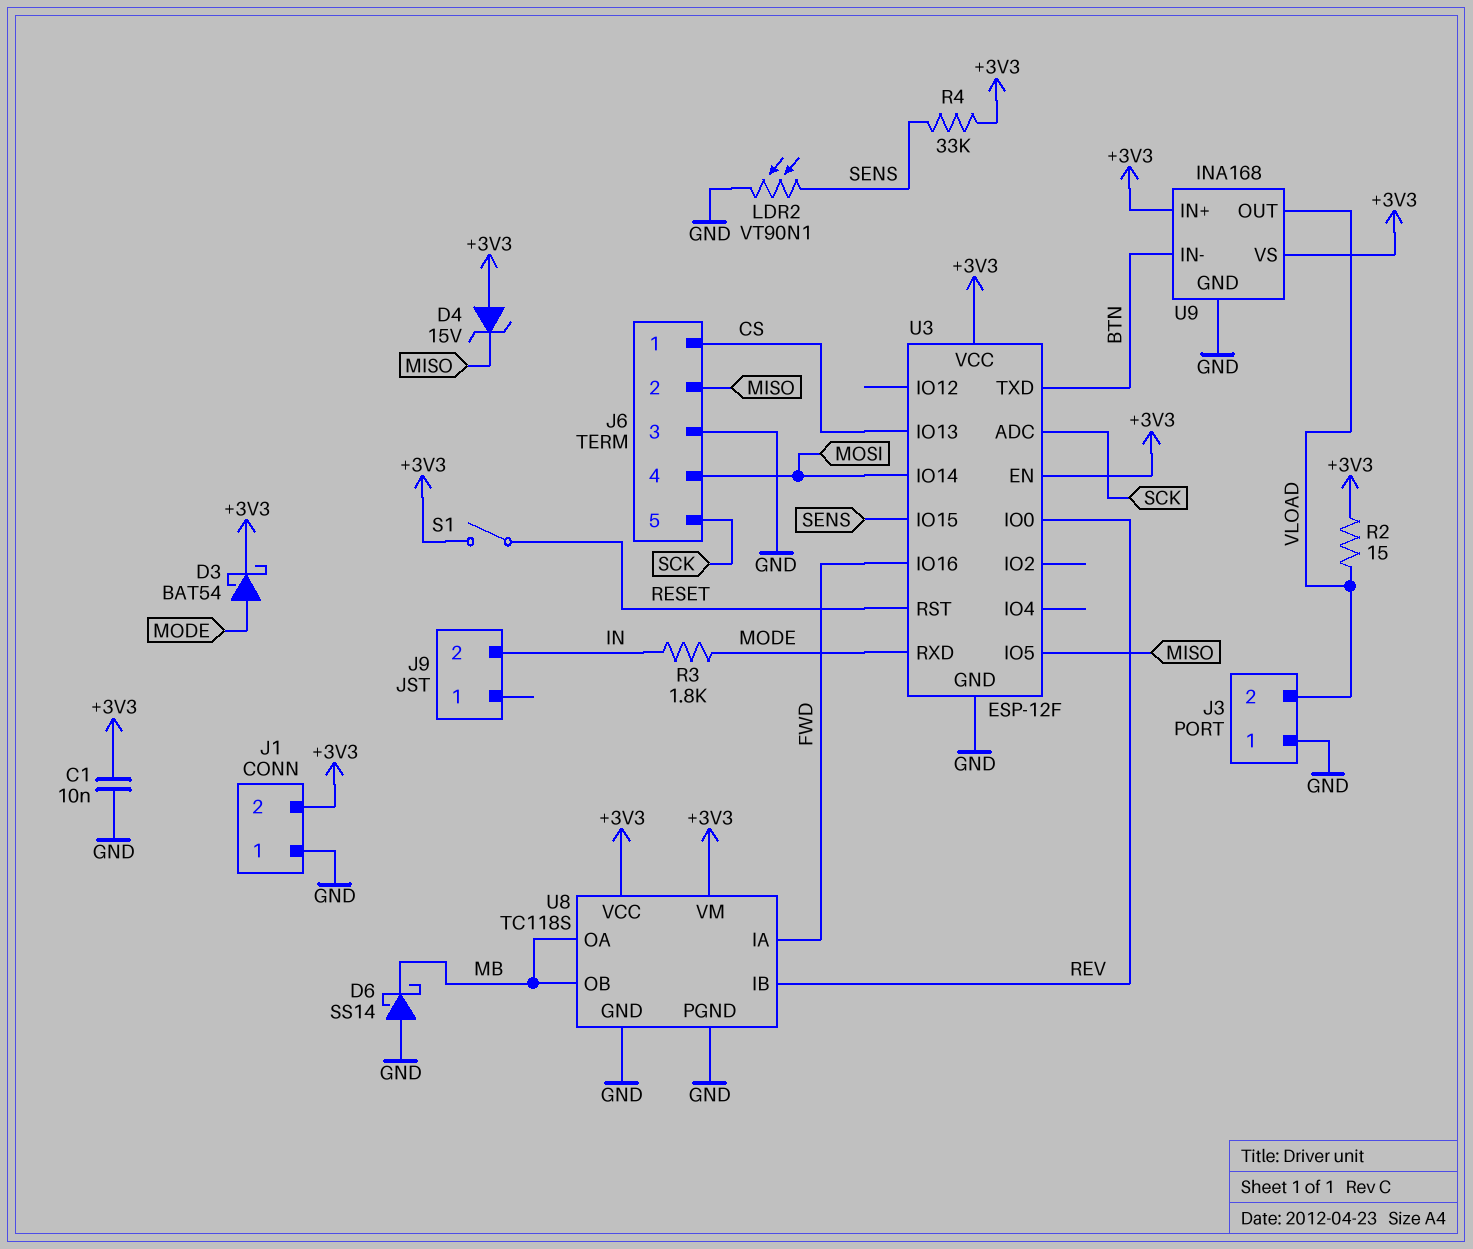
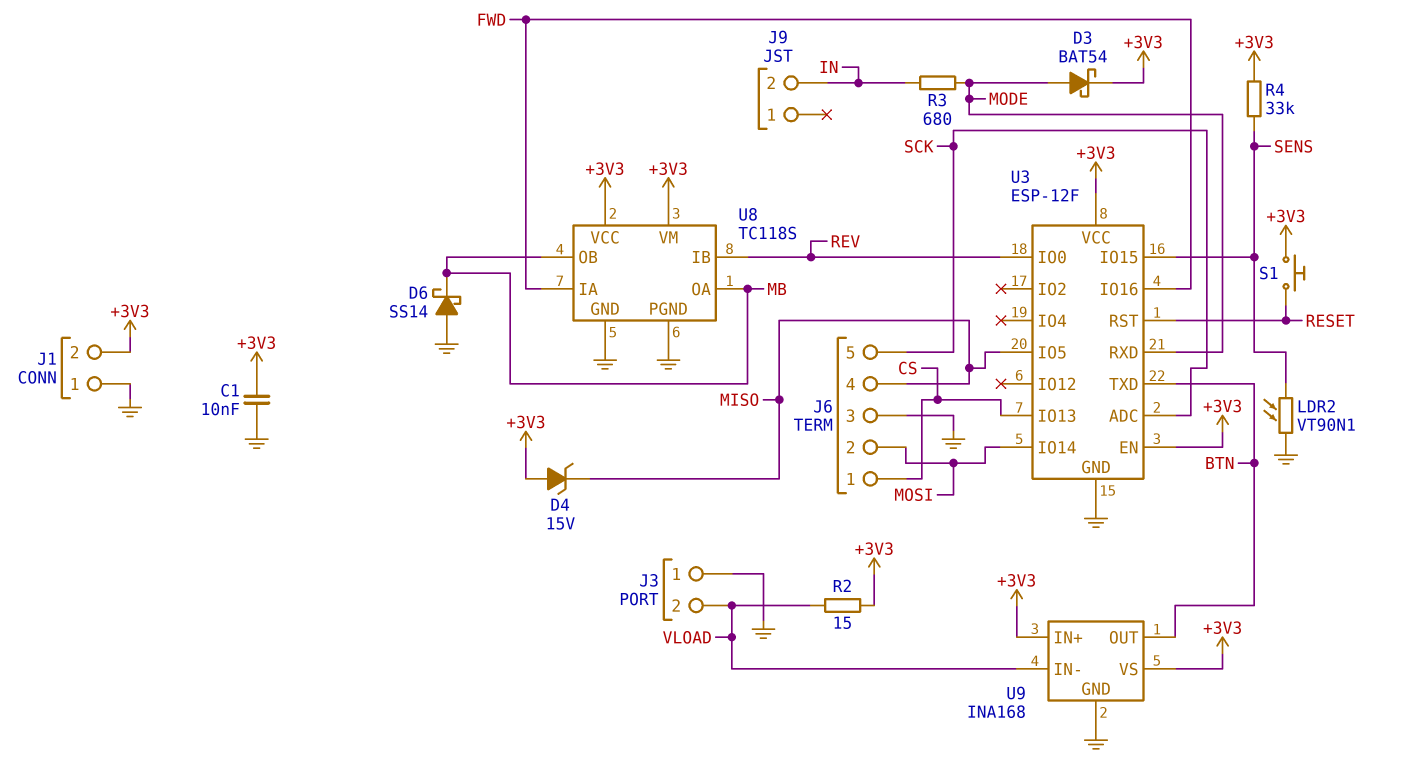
J6 pin 2: MISO -> MOSI
J6 pin 4: MOSI -> MISO
R3: 1.8k (IN, MODE) -> 680 (IN, MODE)
S1: switch (+3V3, RESET) -> button (+3V3, RESET)
U9 pin IN-: BTN -> VLOAD
U9 pin OUT: VLOAD -> BTN

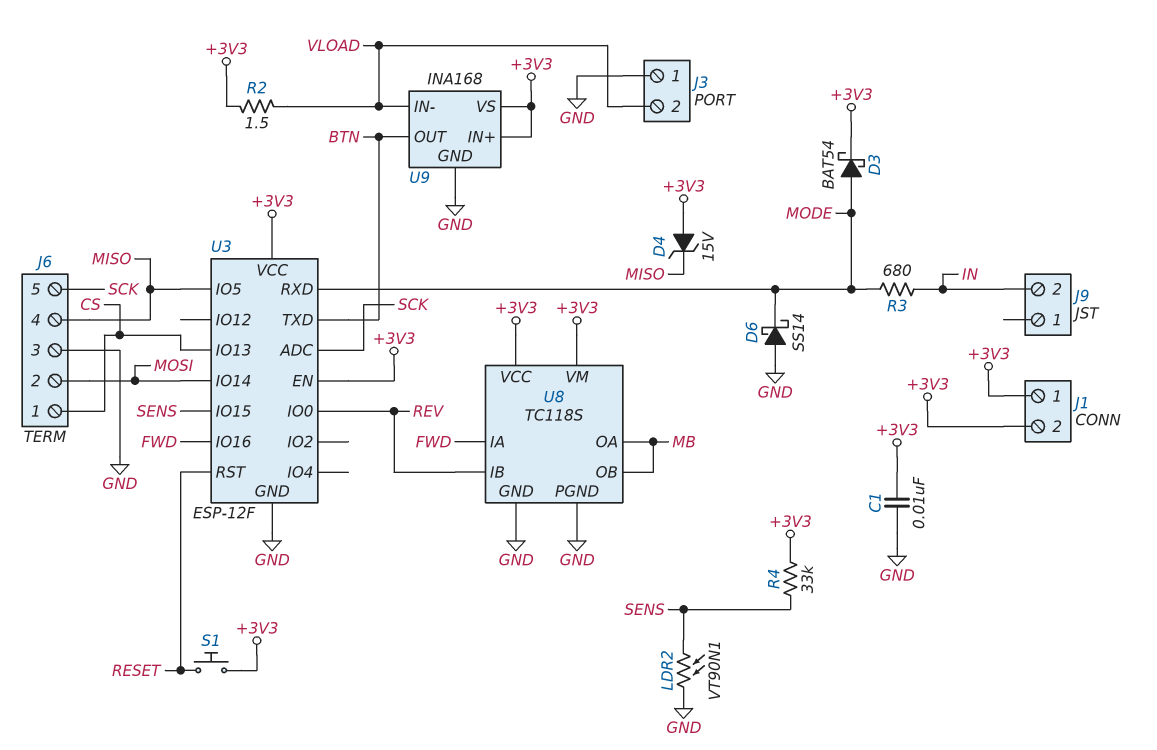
D6: schottky SS14 (A GND, K MB) -> schottky SS14 (A GND, K MODE)
J1 pin 1: GND -> +3V3
R2: 15 (+3V3, VLOAD) -> 1.5 (+3V3, VLOAD)

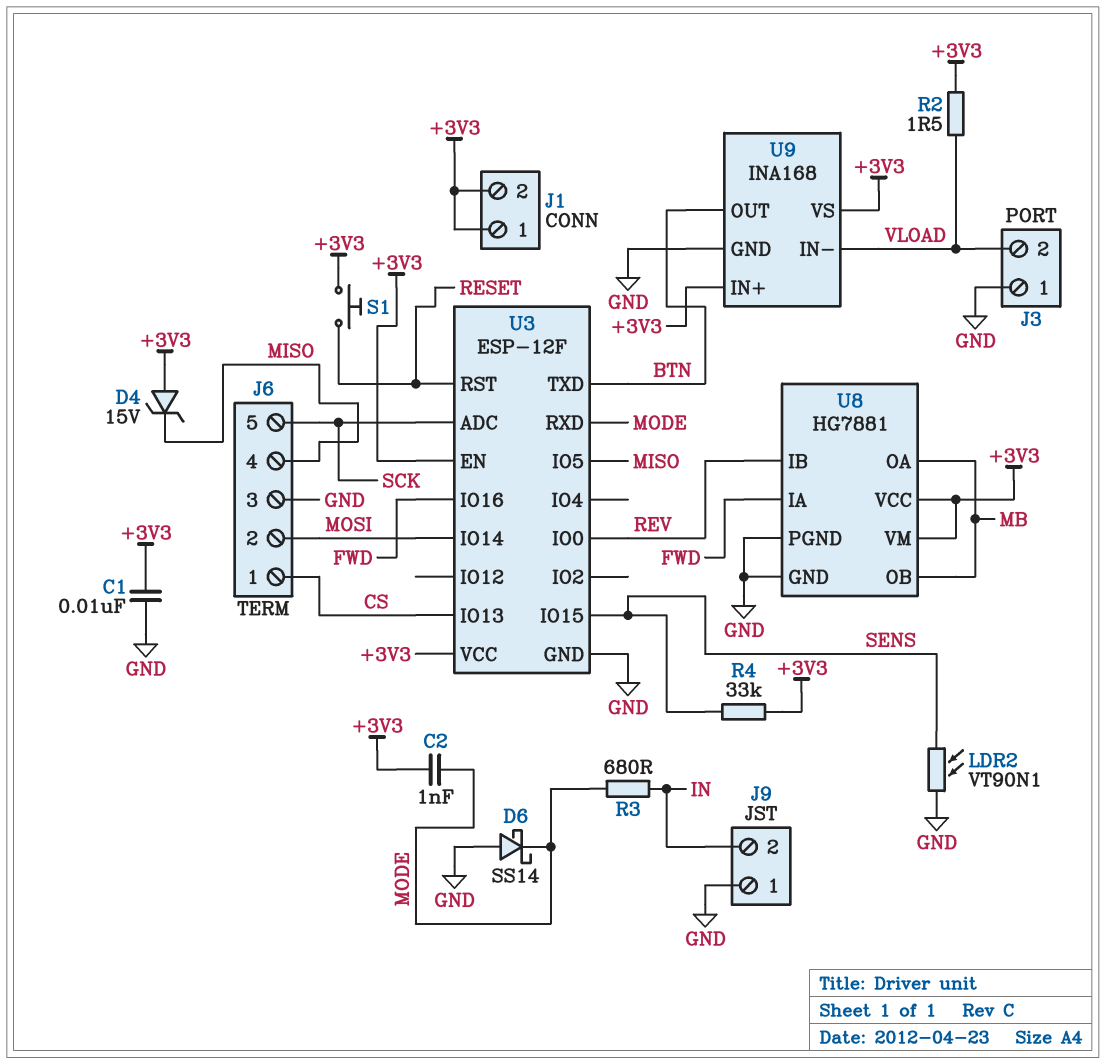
C2: none -> 1nF (+3V3, MODE)
D3: schottky BAT54 (A MODE, K +3V3) -> none
J9 pin 1: none -> GND
U8: TC118S -> HG7881

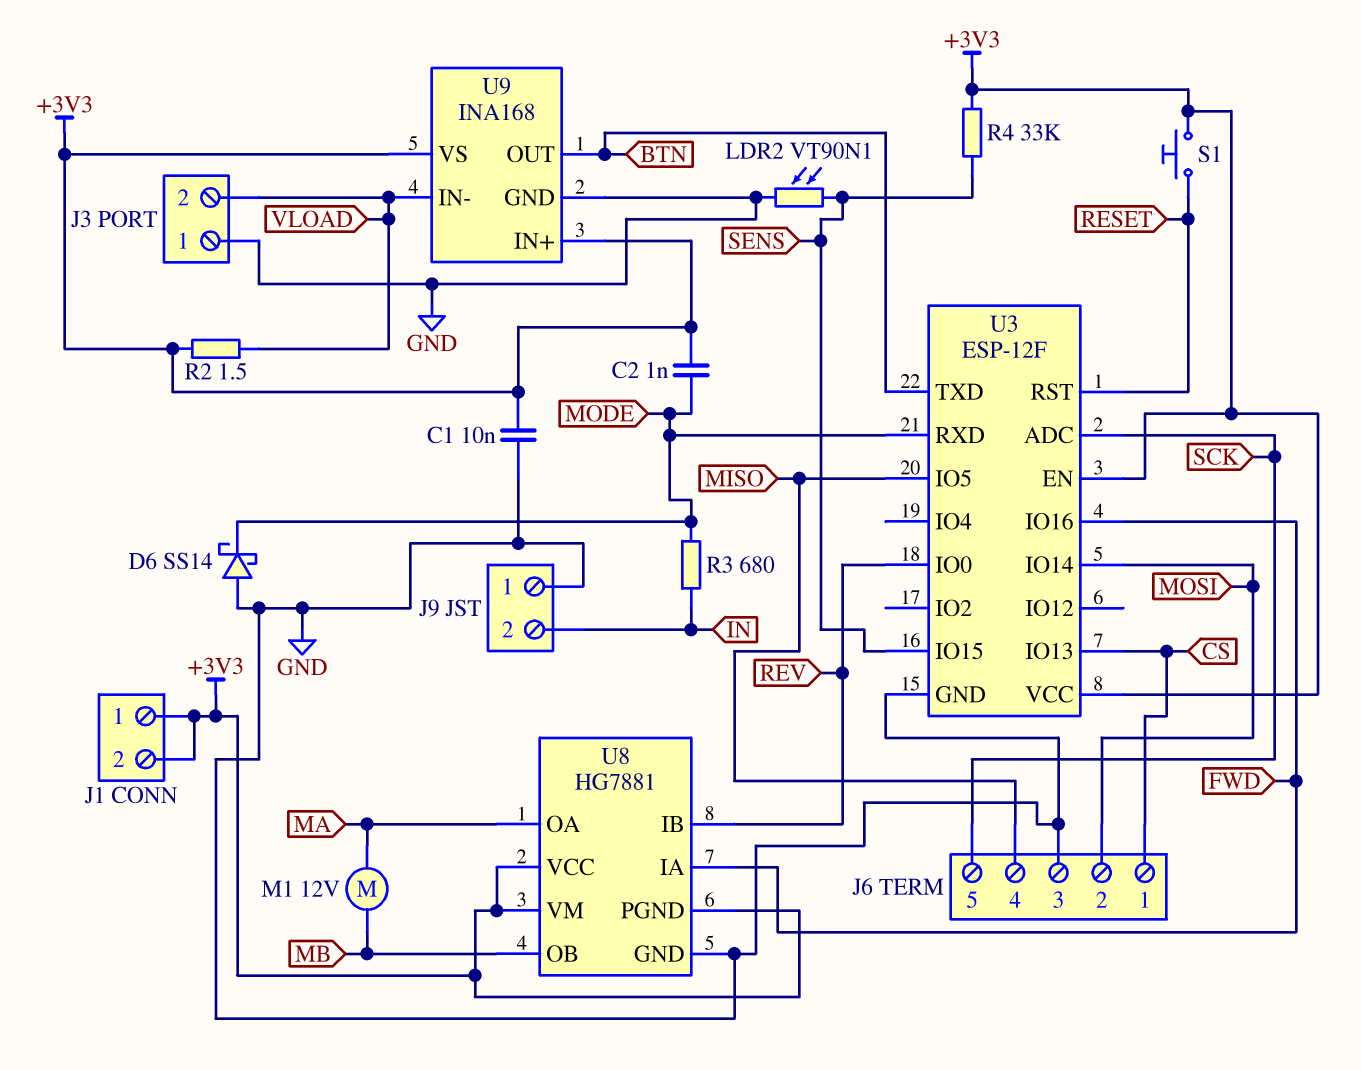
D4: zener 15V (A +3V3, K MISO) -> none
M1: none -> motor 12V (MA, MB)
U8 pin OA: MB -> MA
U8 pin PGND: GND -> +3V3

